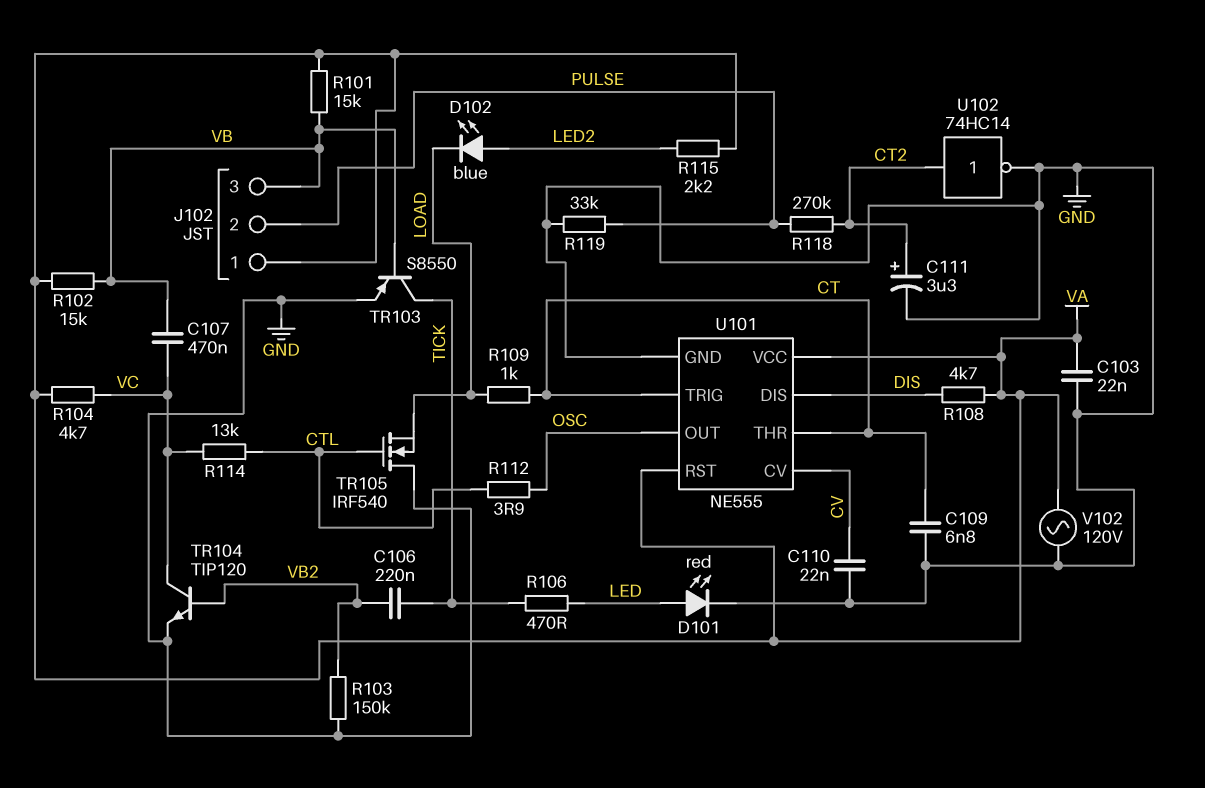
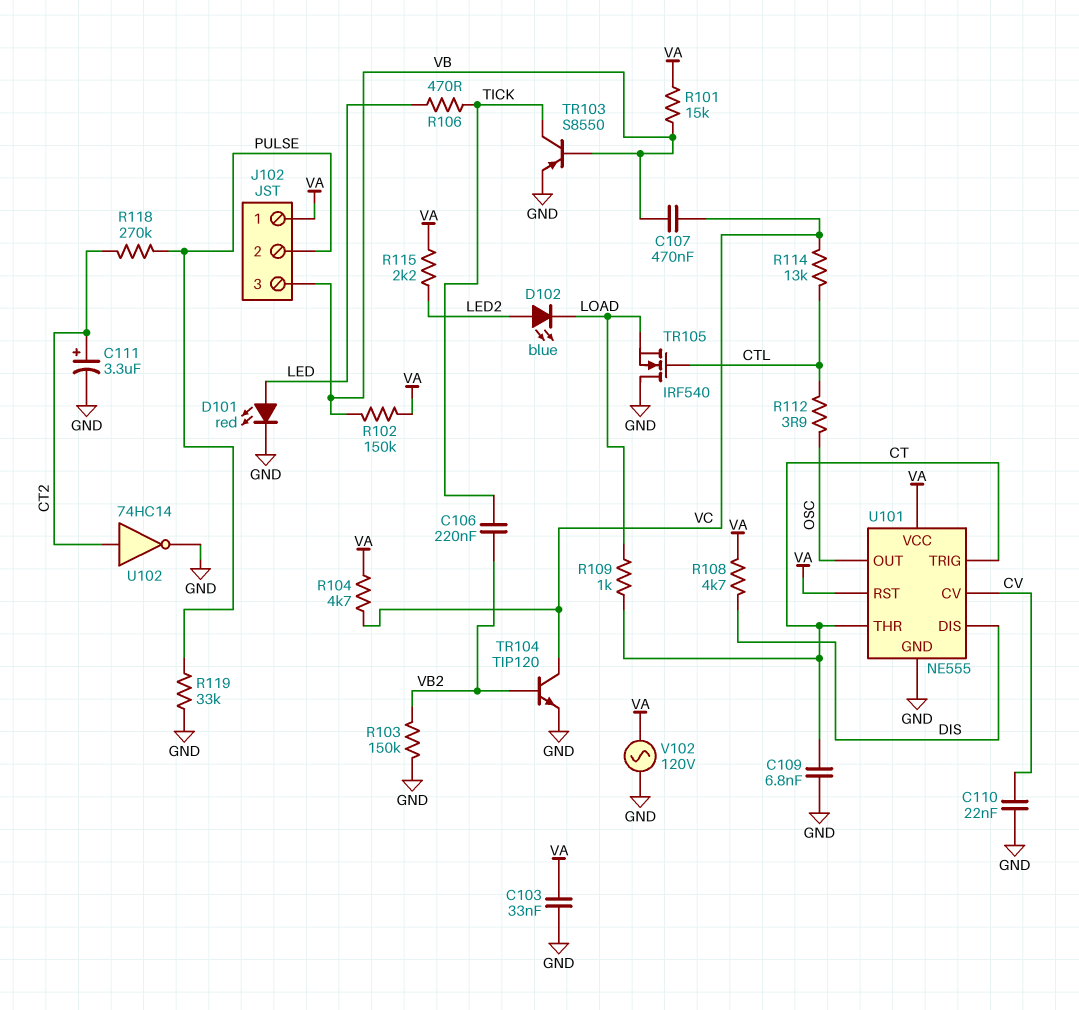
C103: 22nF (GND, VA) -> 33nF (GND, VA)
R102: 15k (VA, VB) -> 150k (VA, VB)

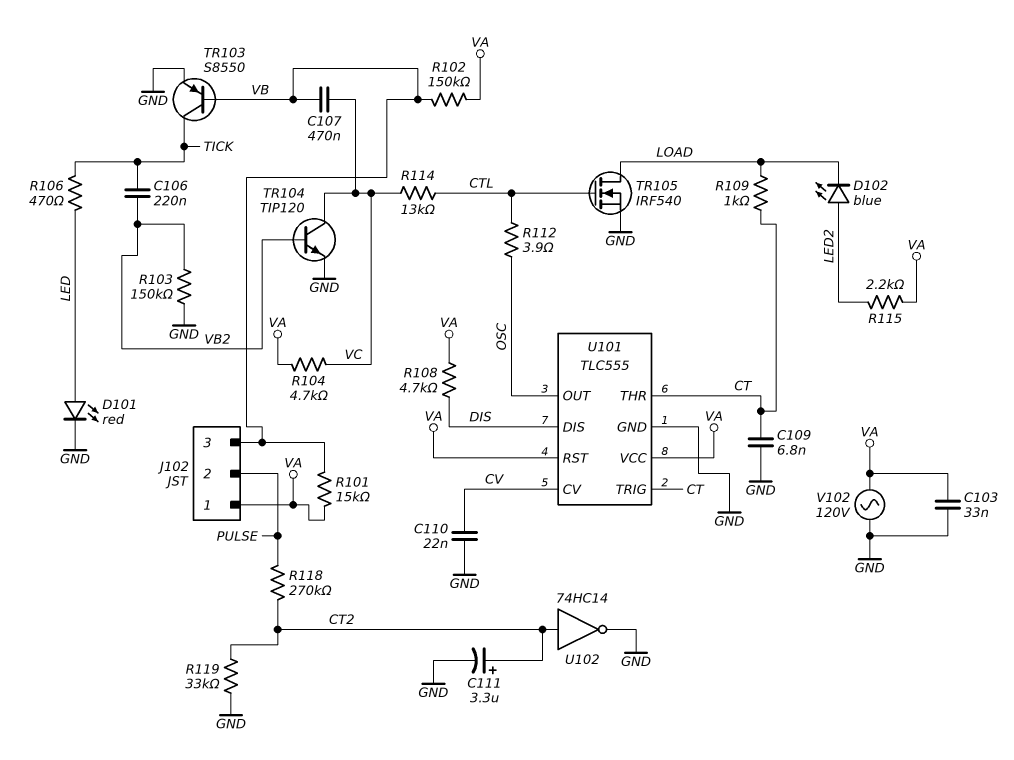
R119: 33k (GND, PULSE) -> 33k (CT2, GND)
TR105: NMOS IRF540 (G CTL, D GND, S LOAD) -> NMOS IRF540 (G CTL, D LOAD, S GND)
U101: NE555 -> TLC555

